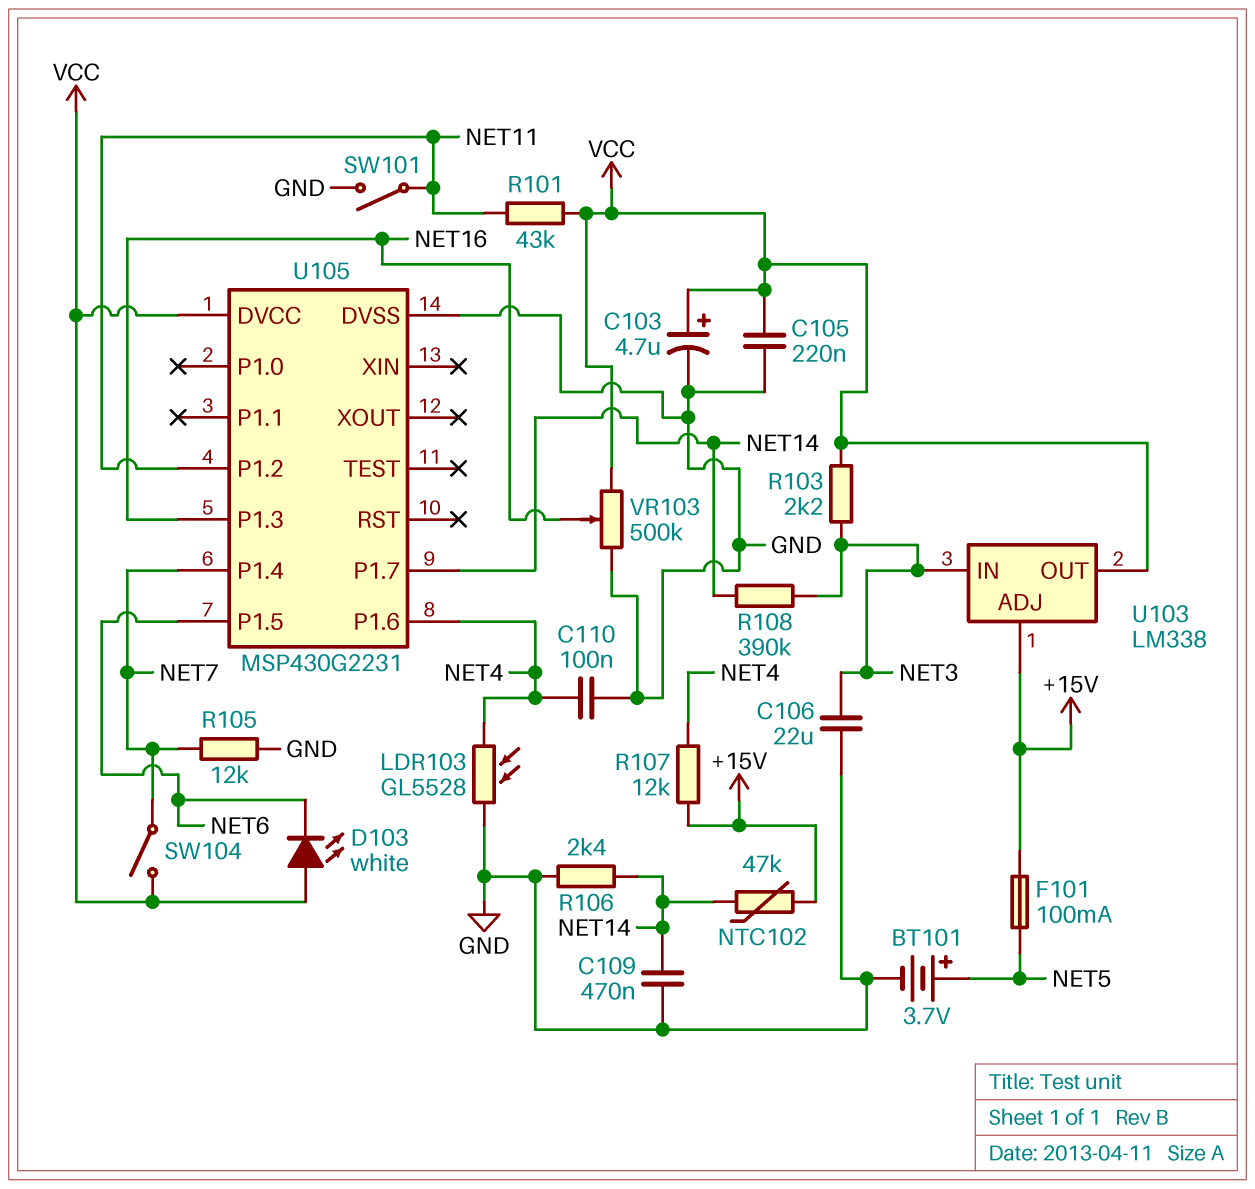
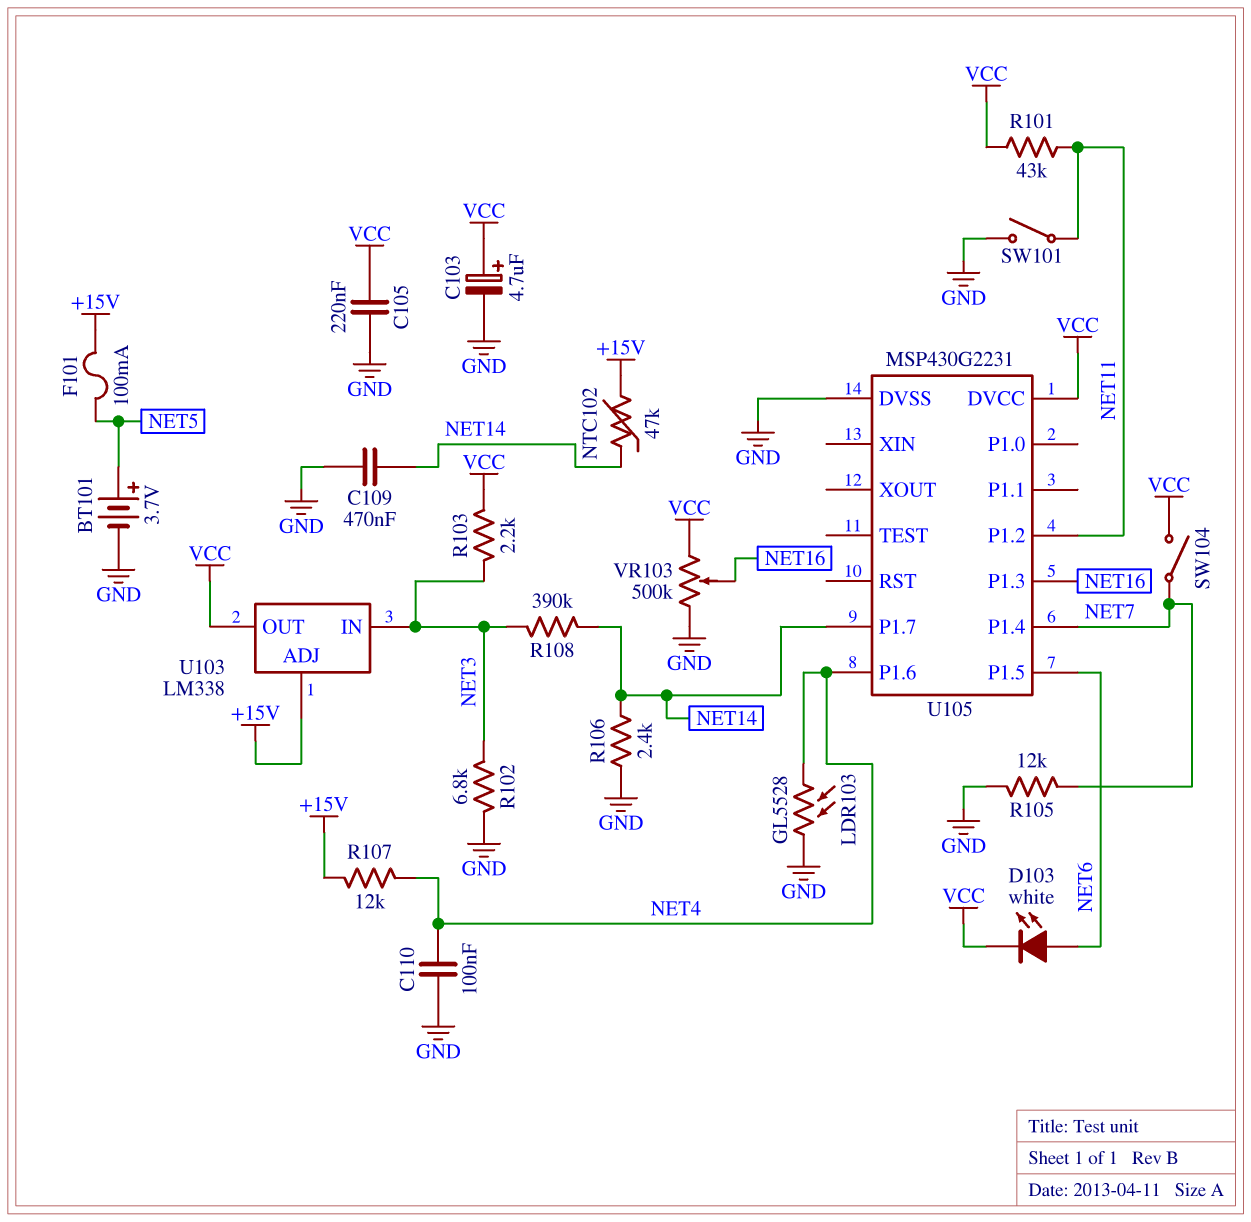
C106: 22uF (GND, NET3) -> none
D103: LED white (A VCC, K NET6) -> LED white (A NET6, K VCC)
R102: none -> 6.8k (GND, NET3)

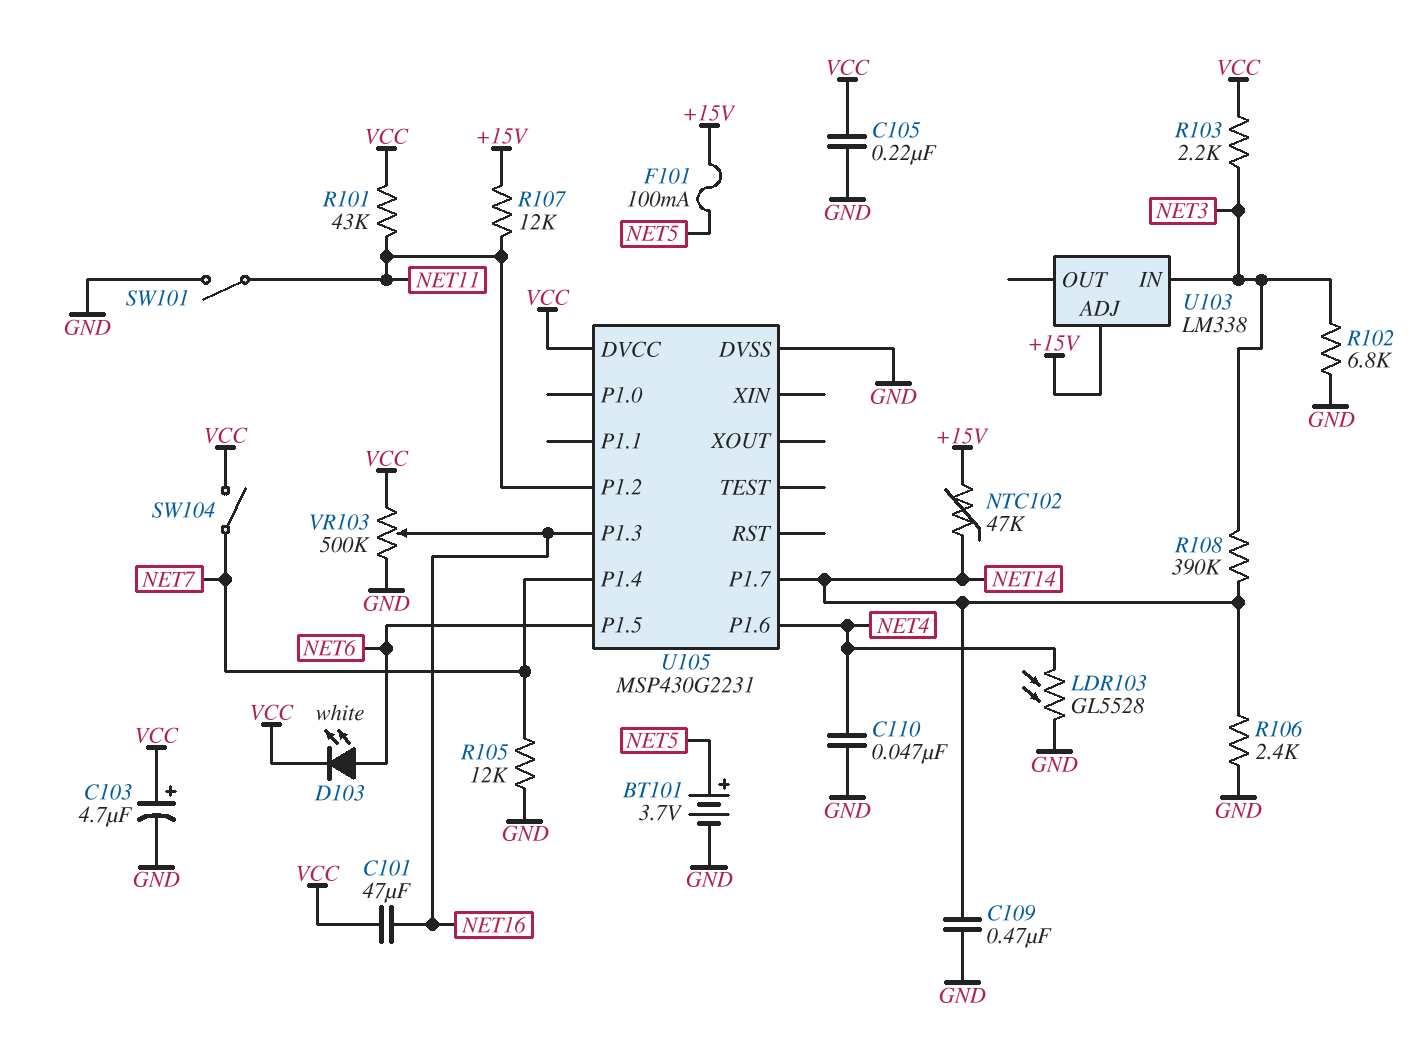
C101: none -> 47uF (NET16, VCC)
C110: 100nF (GND, NET4) -> 47nF (GND, NET4)
R107: 12k (+15V, NET4) -> 12k (+15V, NET11)
U103 pin OUT: VCC -> none

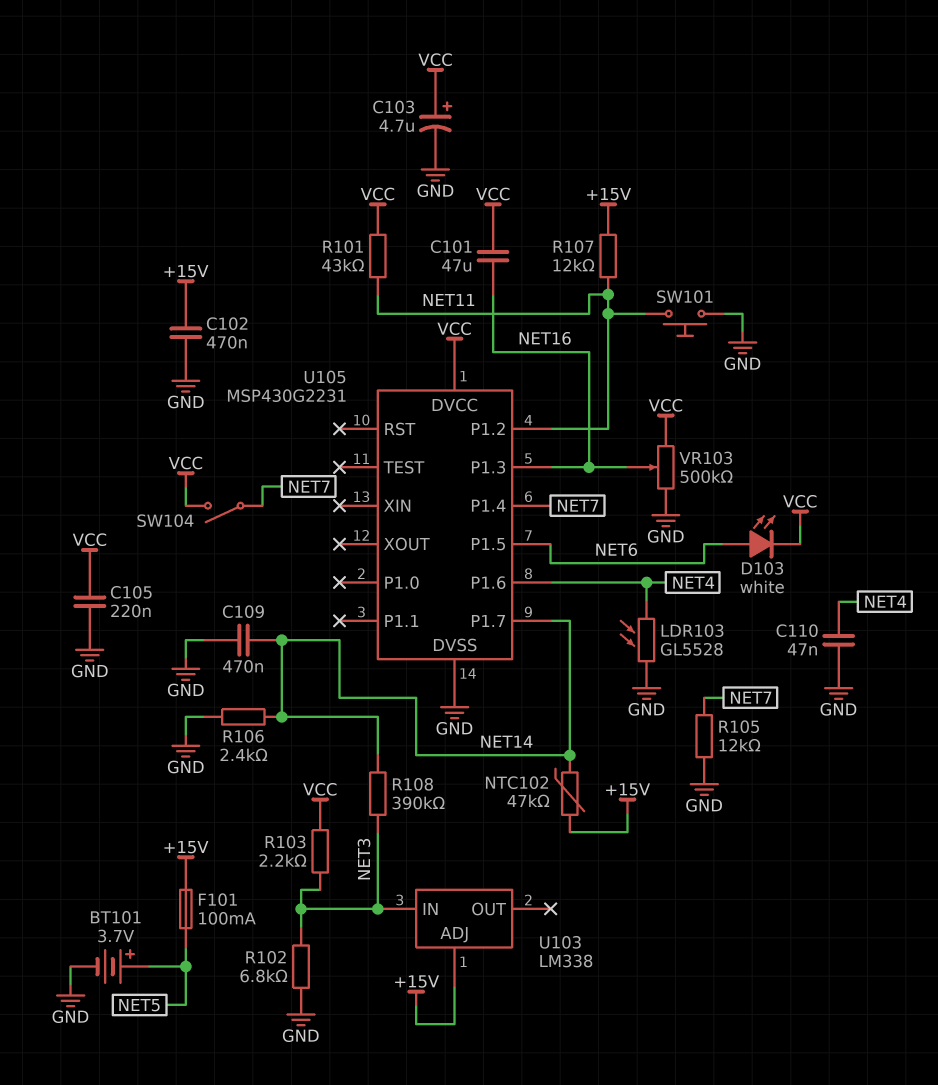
C102: none -> 470nF (+15V, GND)
SW101: switch (GND, NET11) -> button (GND, NET11)

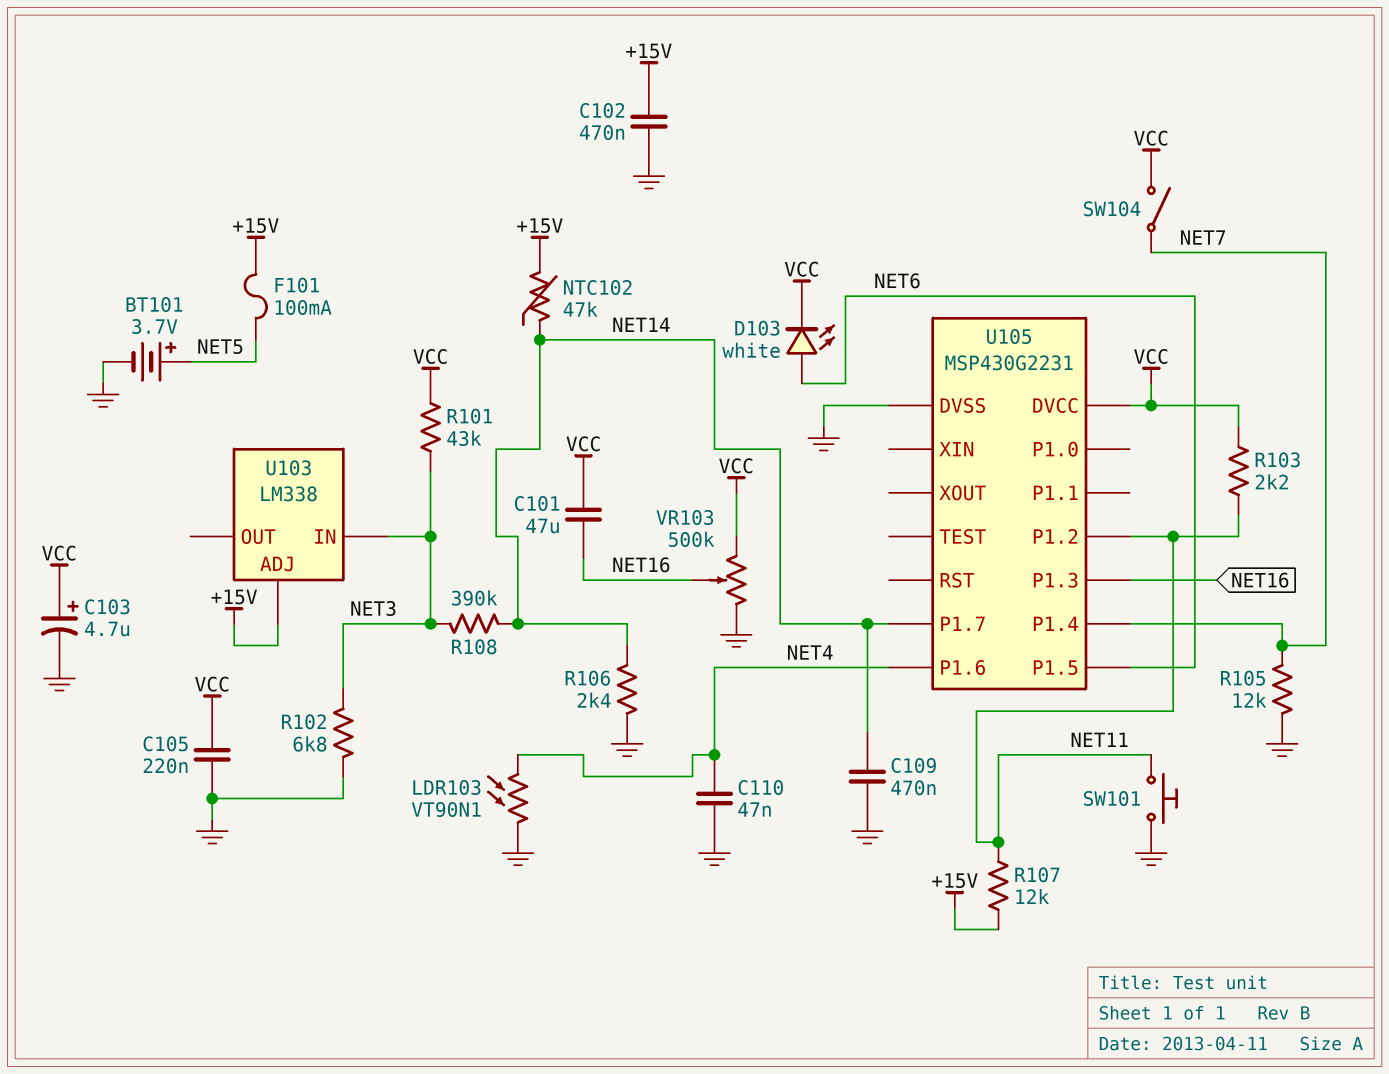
LDR103: GL5528 (GND, NET4) -> VT90N1 (GND, NET4)
R101: 43k (NET11, VCC) -> 43k (NET3, VCC)
R103: 2.2k (NET3, VCC) -> 2.2k (NET11, VCC)

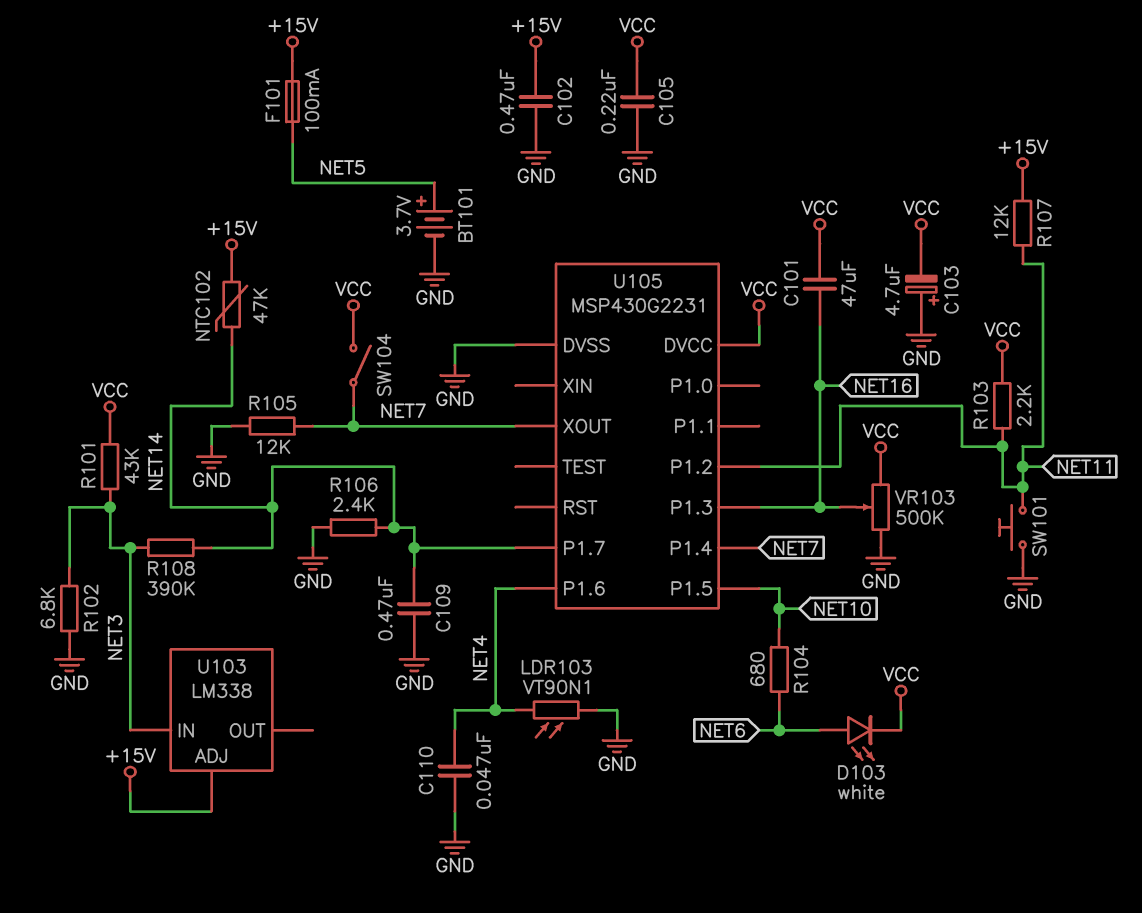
C103: 4.7uF (plus VCC, minus GND) -> 4.7uF (plus GND, minus VCC)
R104: none -> 680 (NET6, NET10)
U105 pin P1.5: NET6 -> NET10
U105 pin XOUT: none -> NET7

